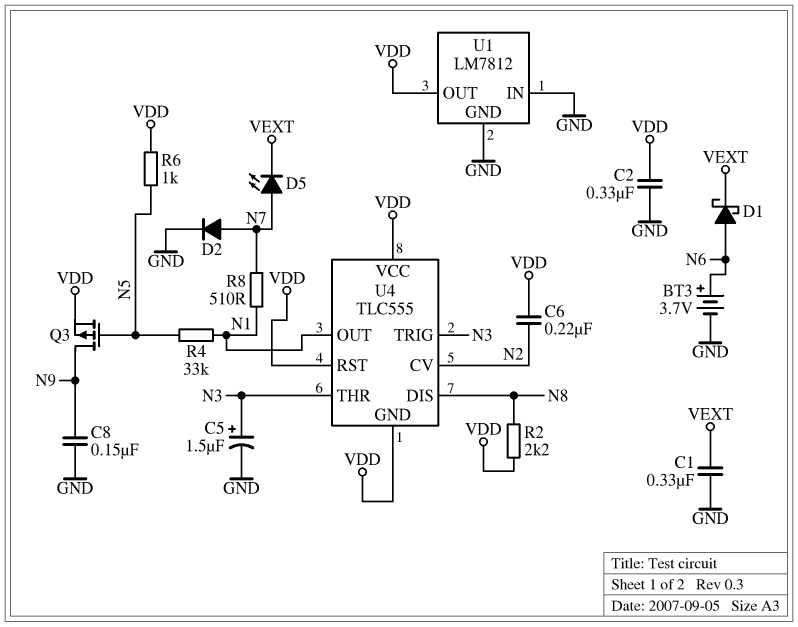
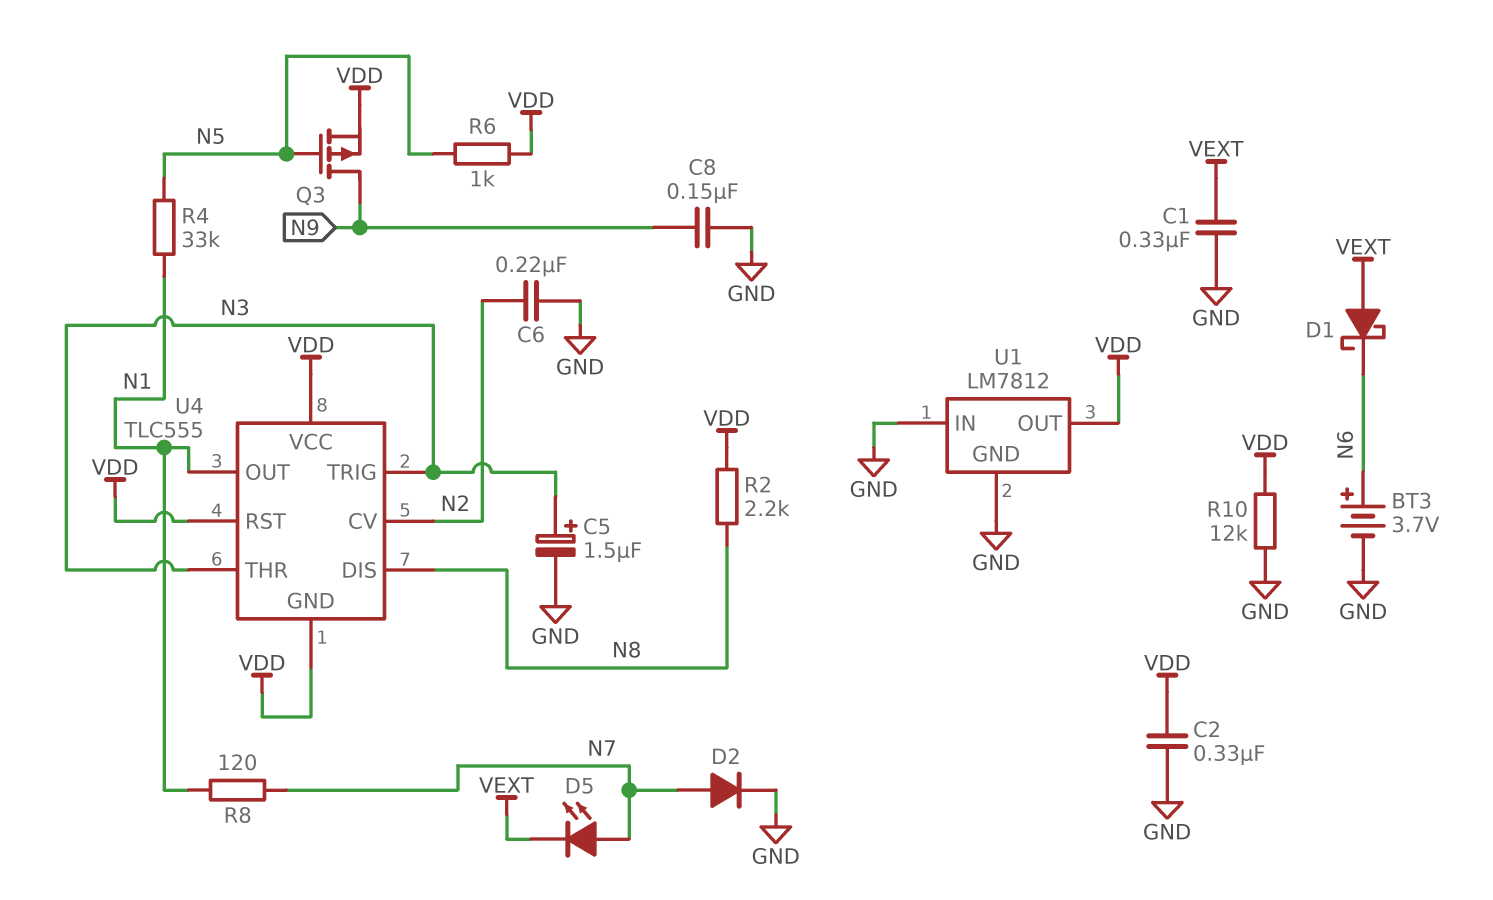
C6: 220nF (N2, VDD) -> 220nF (GND, N2)
D1: schottky (A N6, K VEXT) -> schottky (A VEXT, K N6)
R8: 510 (N1, N7) -> 120 (N1, N7)
R10: none -> 12k (GND, VDD)

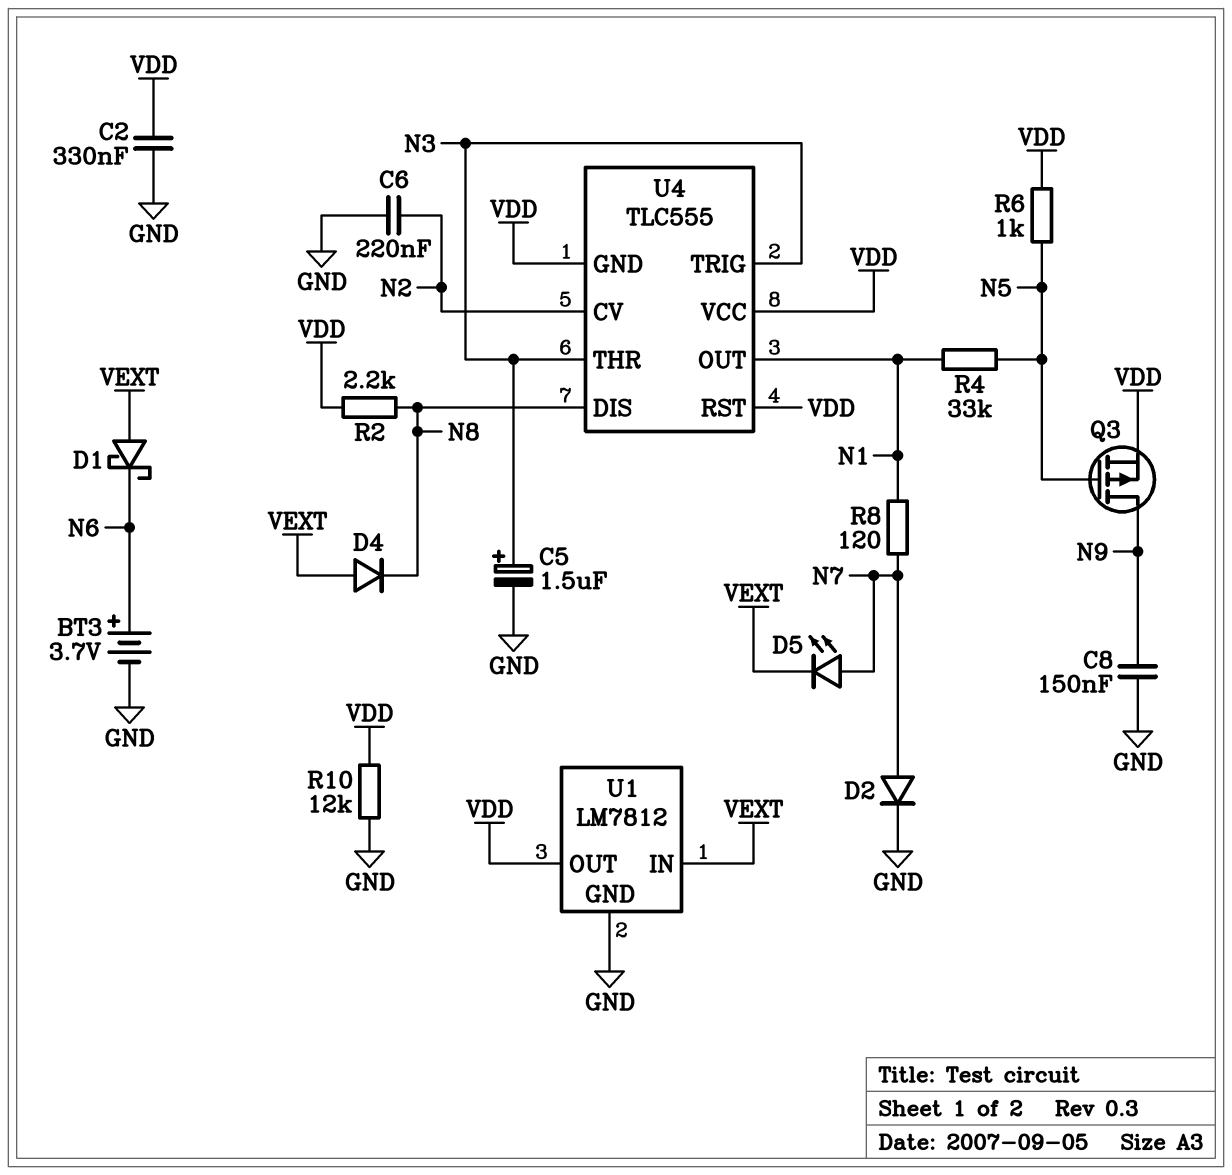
C1: 330nF (GND, VEXT) -> none
D4: none -> diode (A VEXT, K N8)
U1 pin IN: GND -> VEXT

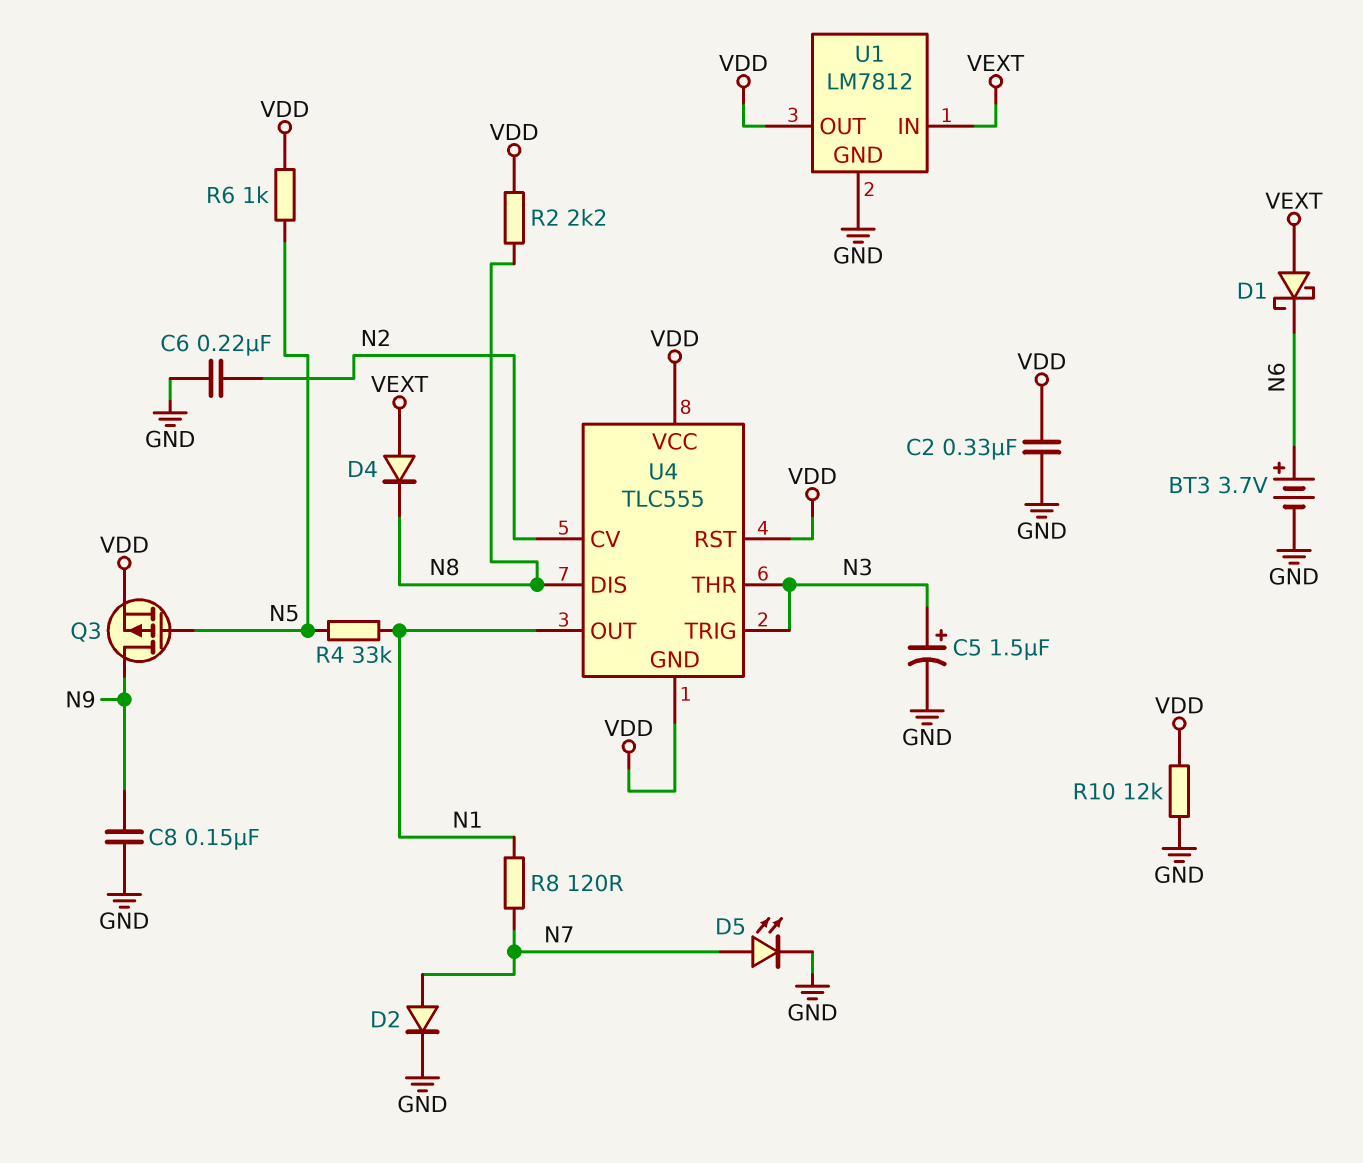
D5: LED (A N7, K VEXT) -> LED (A N7, K GND)

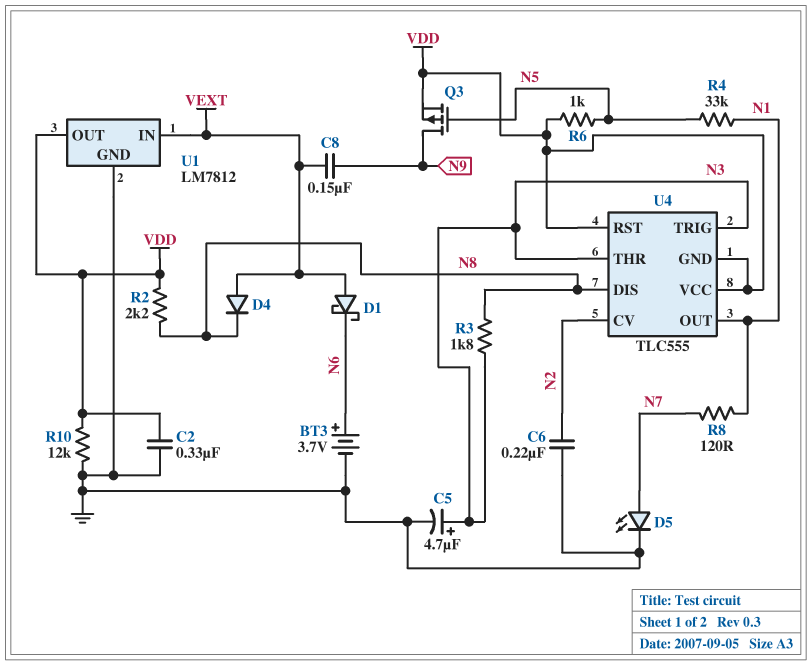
C5: 1.5uF (plus N3, minus GND) -> 4.7uF (plus N3, minus GND)
C8: 150nF (GND, N9) -> 150nF (N9, VEXT)
D2: diode (A N7, K GND) -> none
R3: none -> 1.8k (N3, N8)

